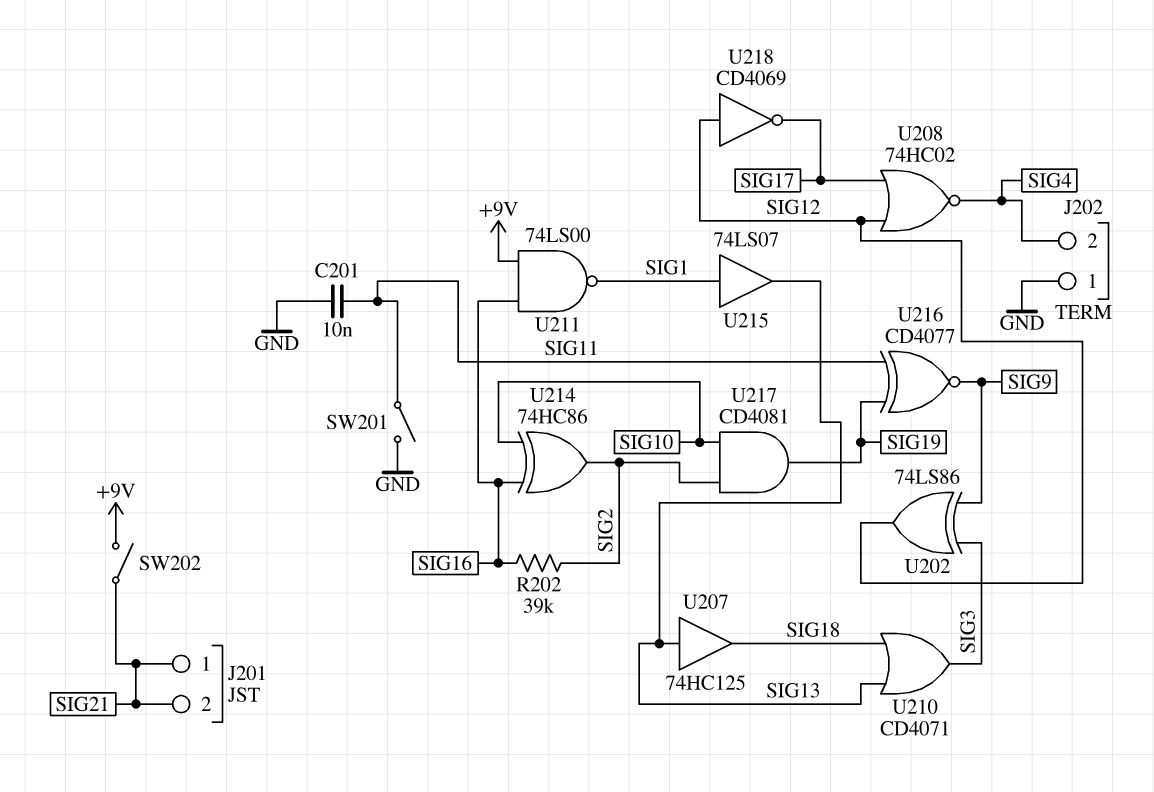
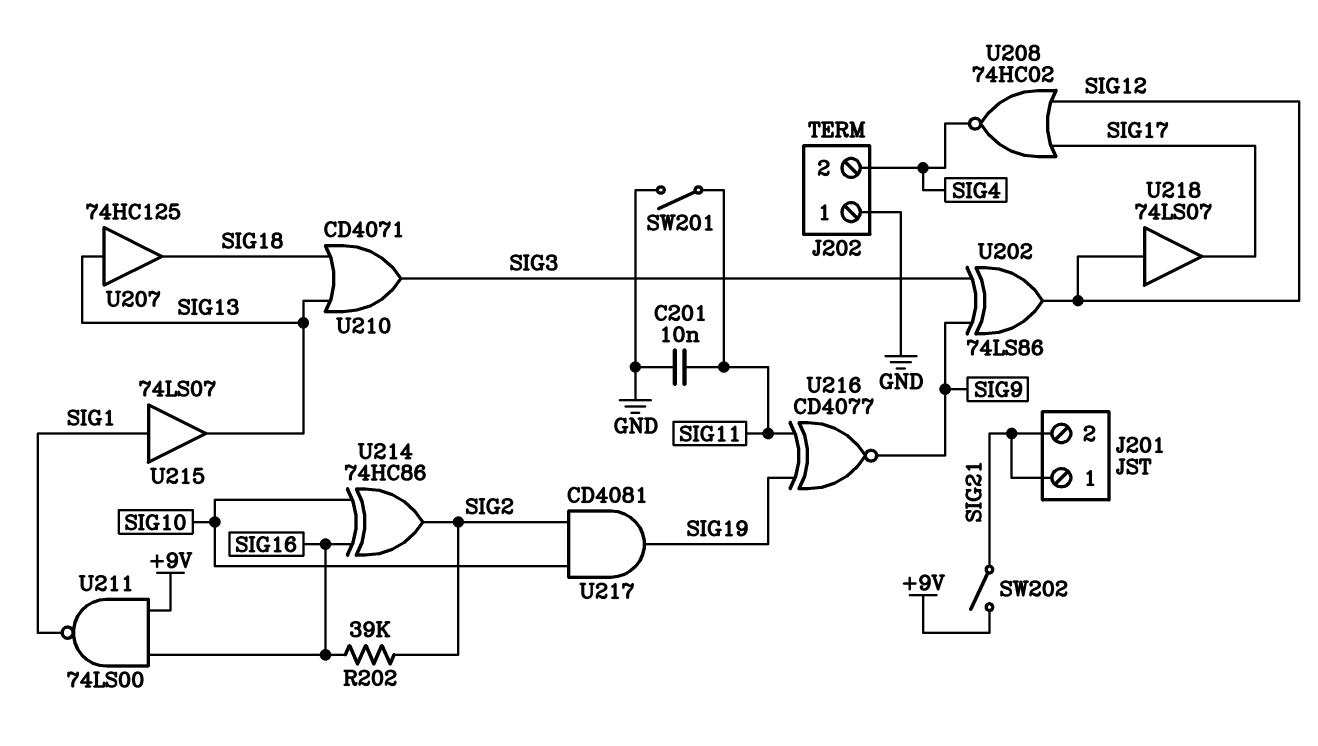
U218: NOT CD4069 (in SIG12, out SIG17) -> buffer 74LS07 (in SIG12, out SIG17)

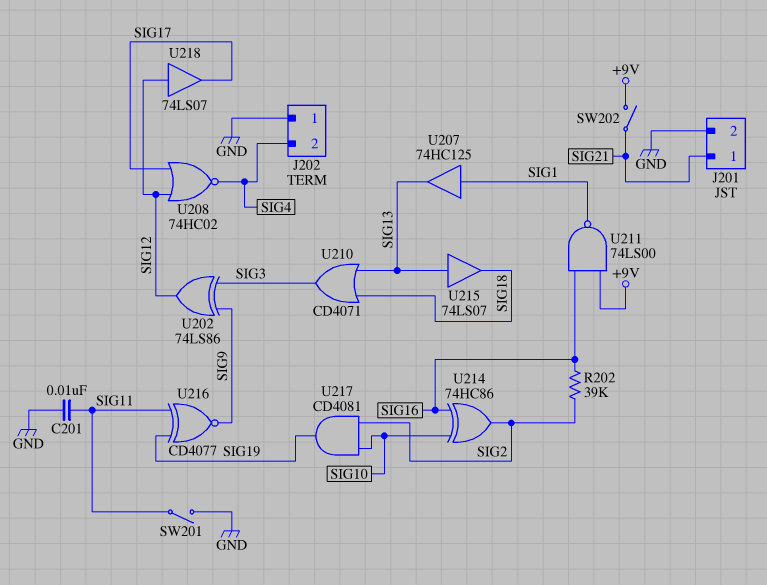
J201 pin 2: SIG21 -> GND
U207: buffer 74HC125 (in SIG13, out SIG18) -> buffer 74HC125 (in SIG1, out SIG13)
U215: buffer 74LS07 (in SIG1, out SIG13) -> buffer 74LS07 (in SIG13, out SIG18)

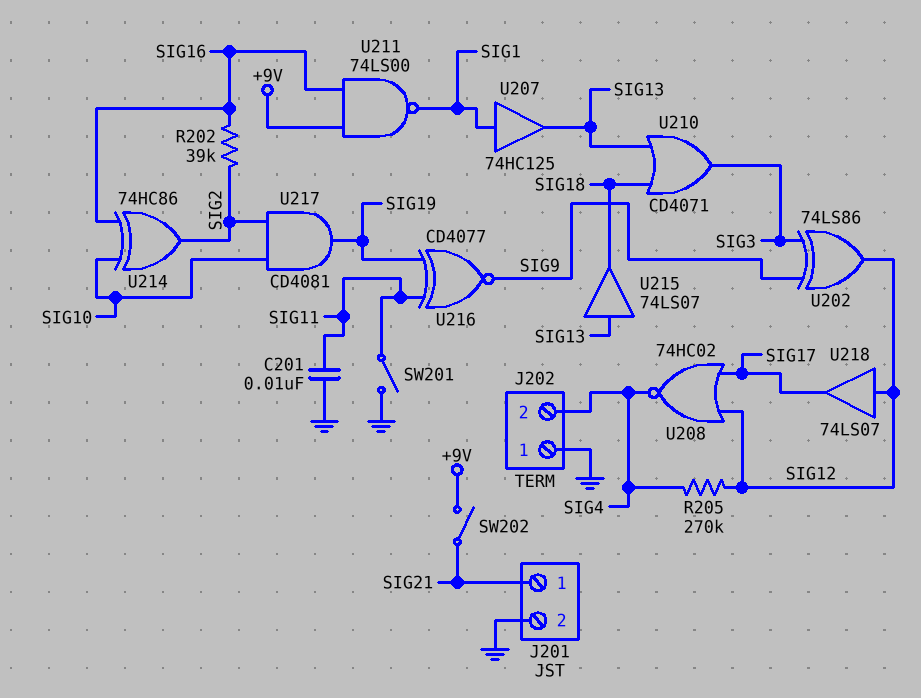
R205: none -> 270k (SIG4, SIG12)

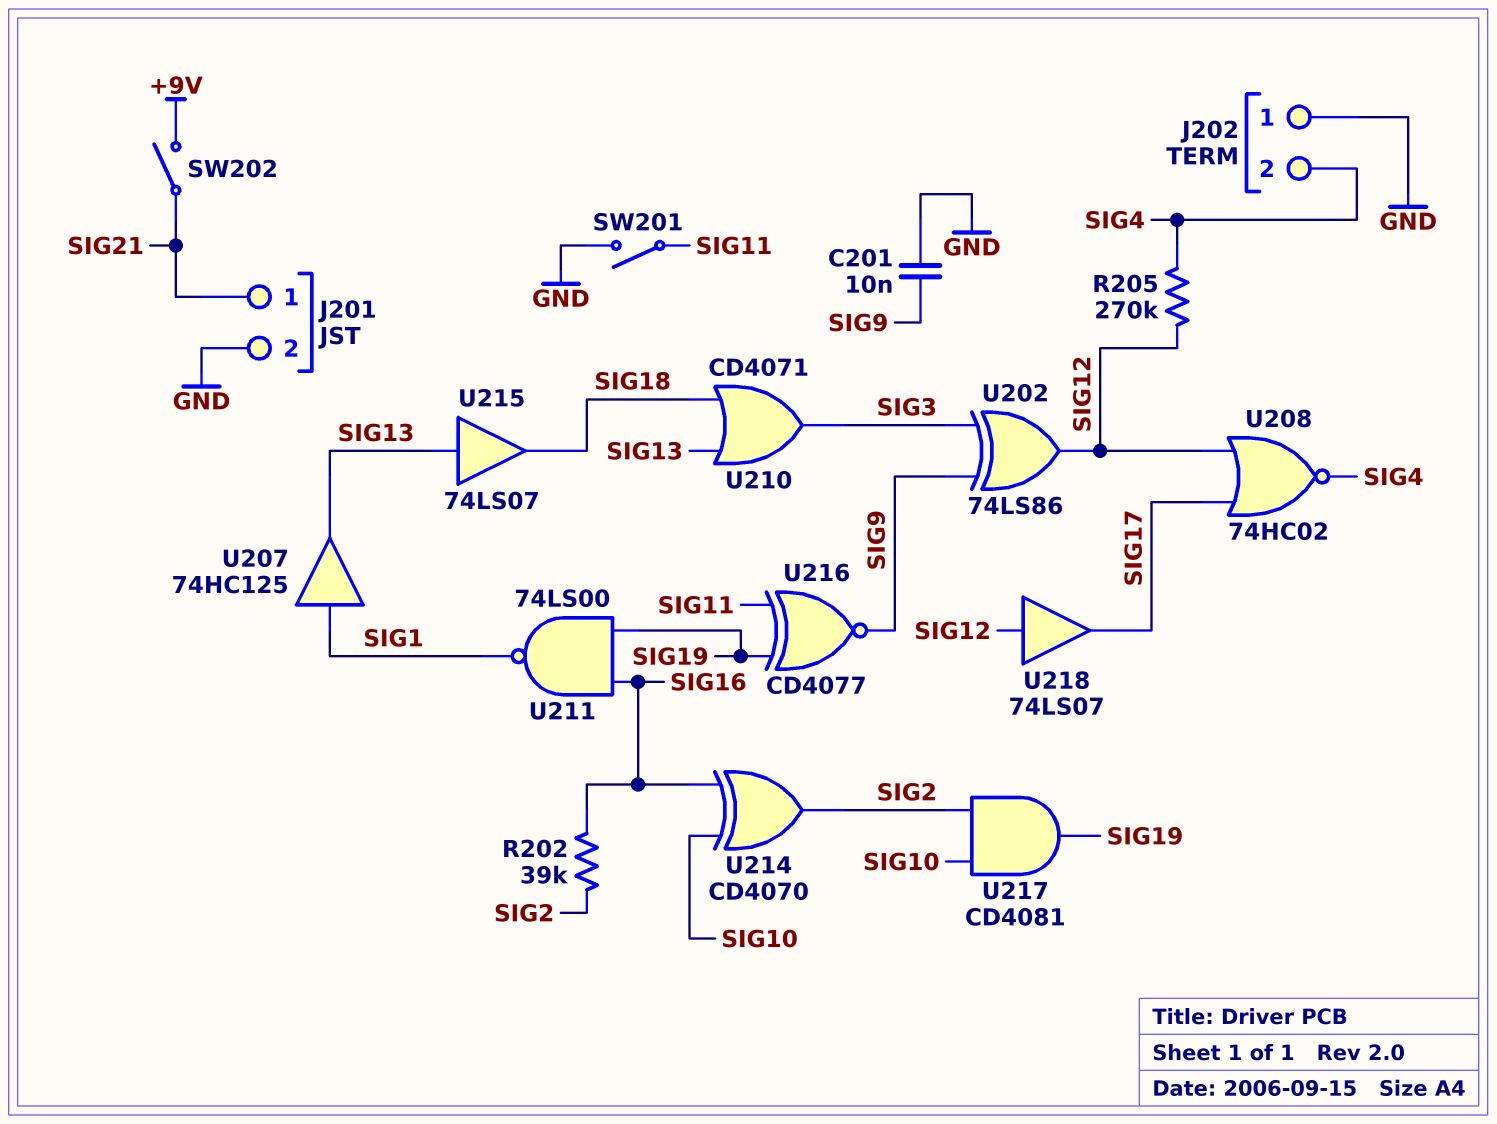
C201: 10nF (GND, SIG11) -> 10nF (GND, SIG9)
U211: NAND 74LS00 (in +9V, in SIG16, out SIG1) -> NAND 74LS00 (in SIG16, in SIG19, out SIG1)
U214: XOR 74HC86 (in SIG10, in SIG16, out SIG2) -> XOR CD4070 (in SIG10, in SIG16, out SIG2)

